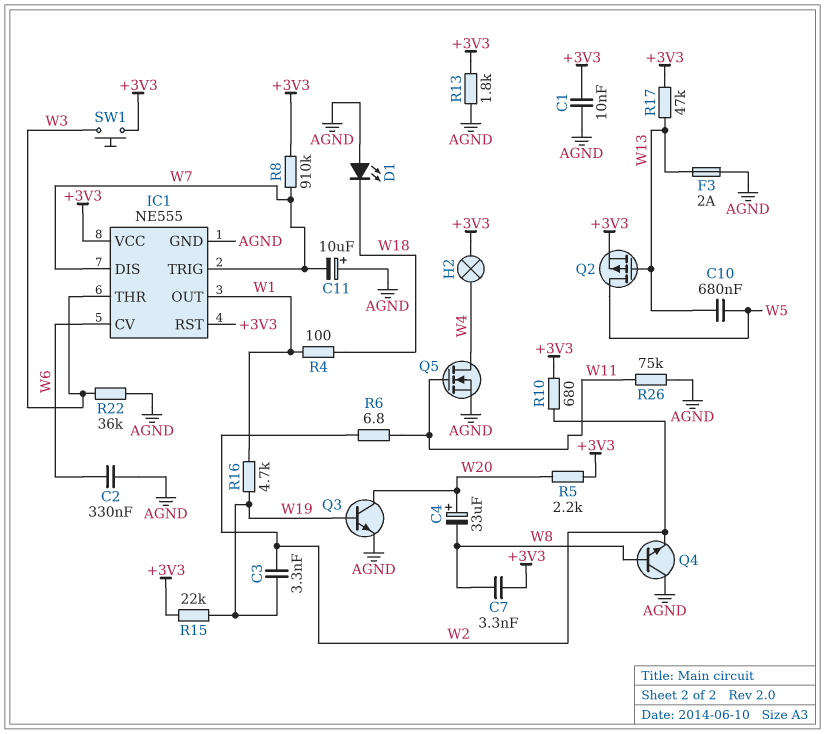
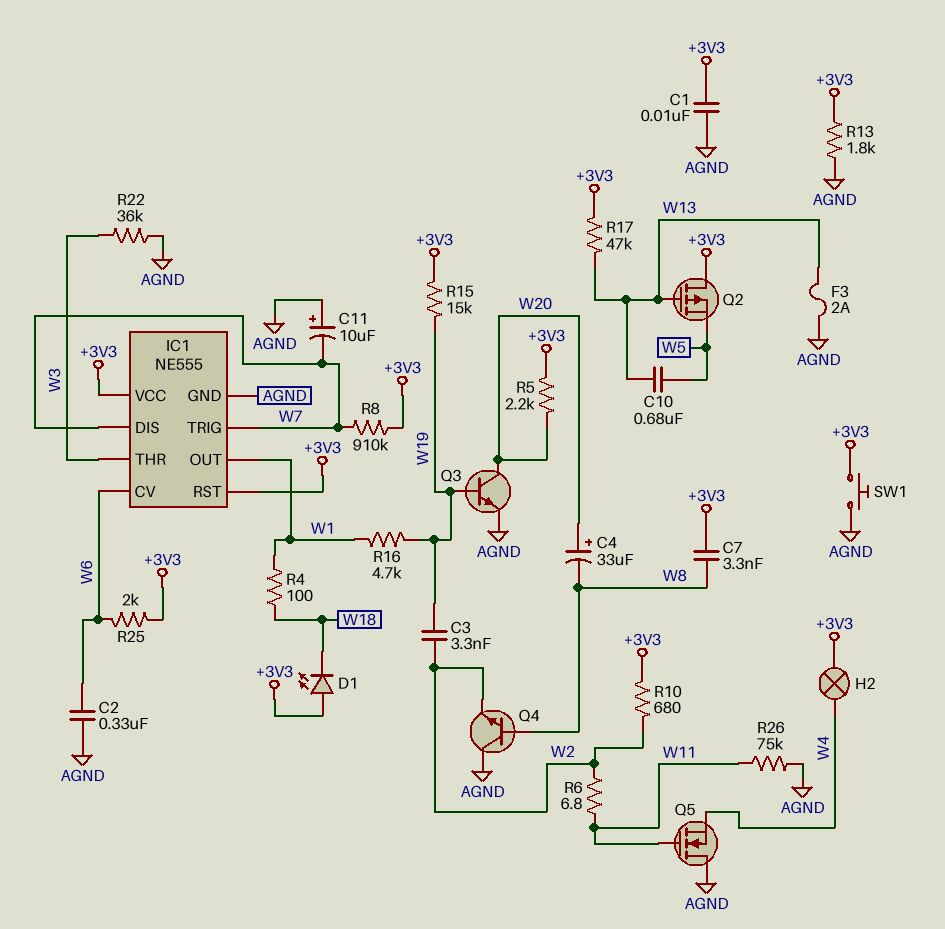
D1: LED (A AGND, K W18) -> LED (A +3V3, K W18)
Q2: PMOS (G W13, D W5, S +3V3) -> PMOS (G W13, D +3V3, S W5)
Q5: NMOS (G W11, D W4, S AGND) -> NMOS (G W11, D AGND, S W4)
R15: 22k (+3V3, W19) -> 15k (+3V3, W19)
R25: none -> 2k (+3V3, W6)
SW1: button (+3V3, W3) -> button (+3V3, AGND)

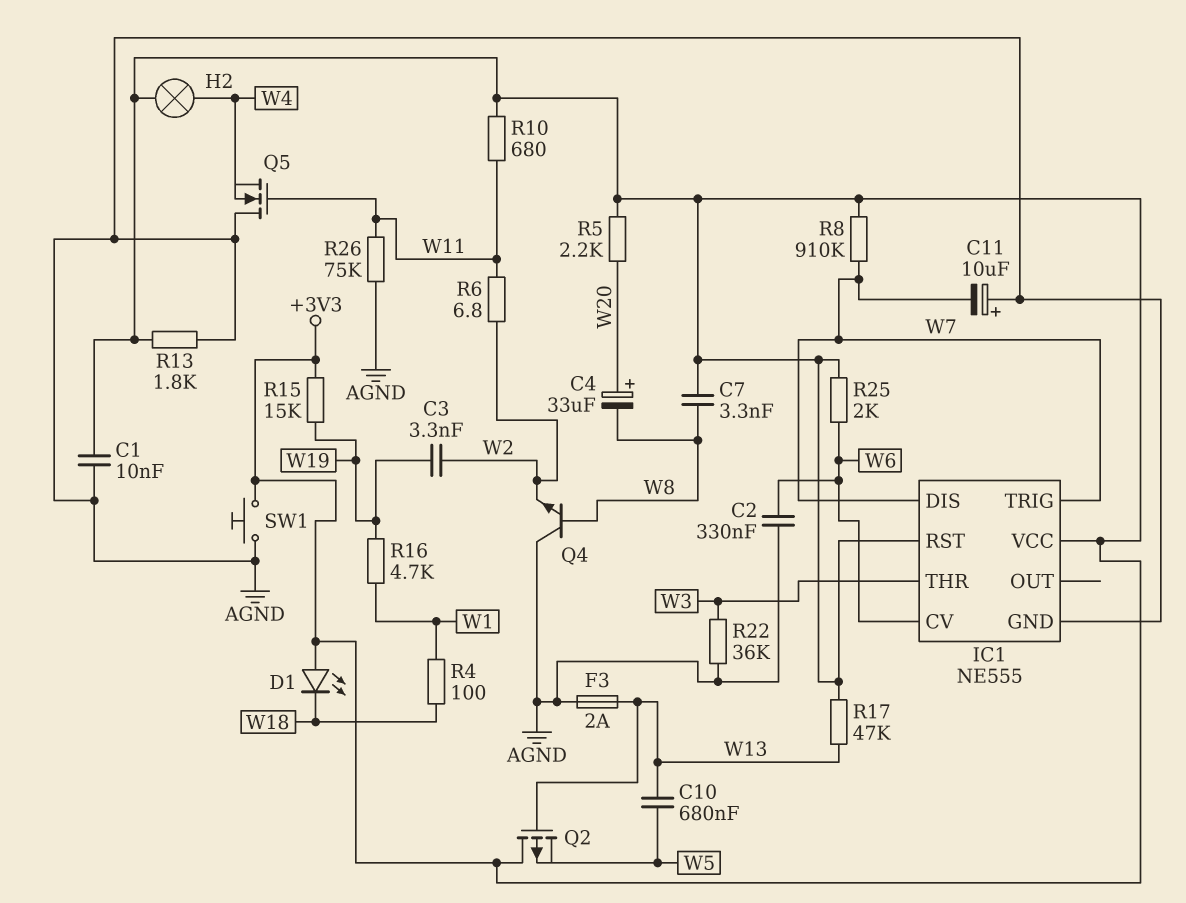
IC1 pin OUT: W1 -> none
Q3: NPN (B W19, C W20, E AGND) -> none
R10: 680 (+3V3, W2) -> 680 (+3V3, W11)

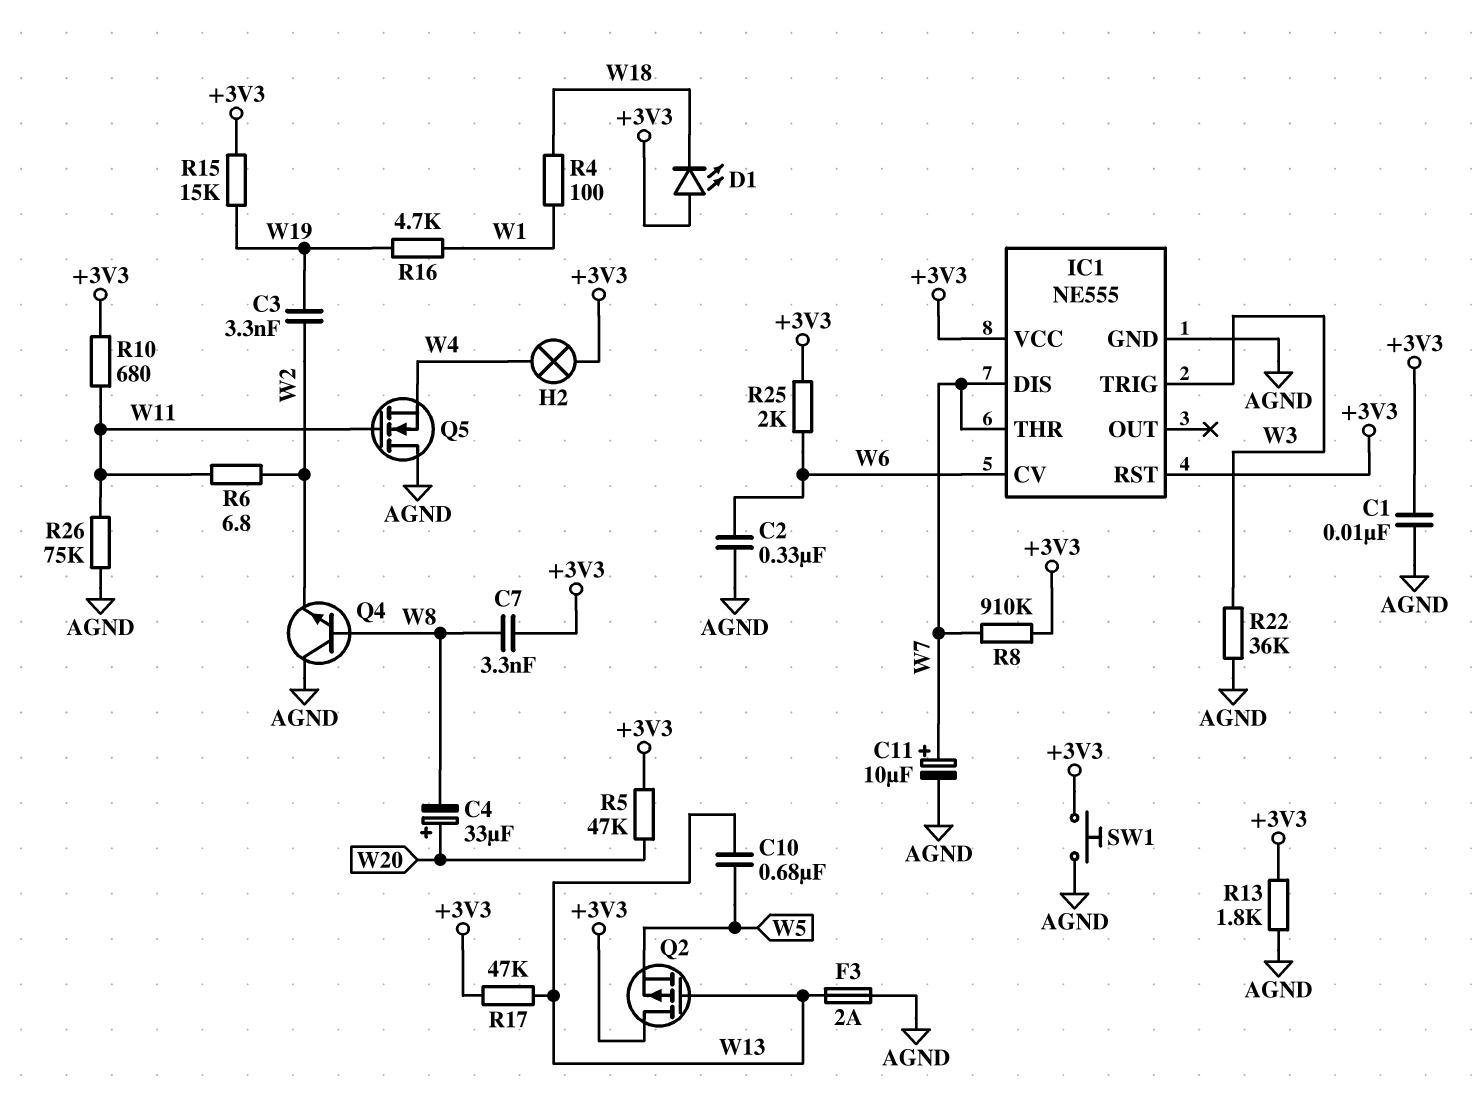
C11: 10uF (plus AGND, minus W7) -> 10uF (plus W7, minus AGND)
IC1 pin THR: W3 -> W7
IC1 pin TRIG: W7 -> W3
R5: 2.2k (+3V3, W20) -> 47k (+3V3, W20)

